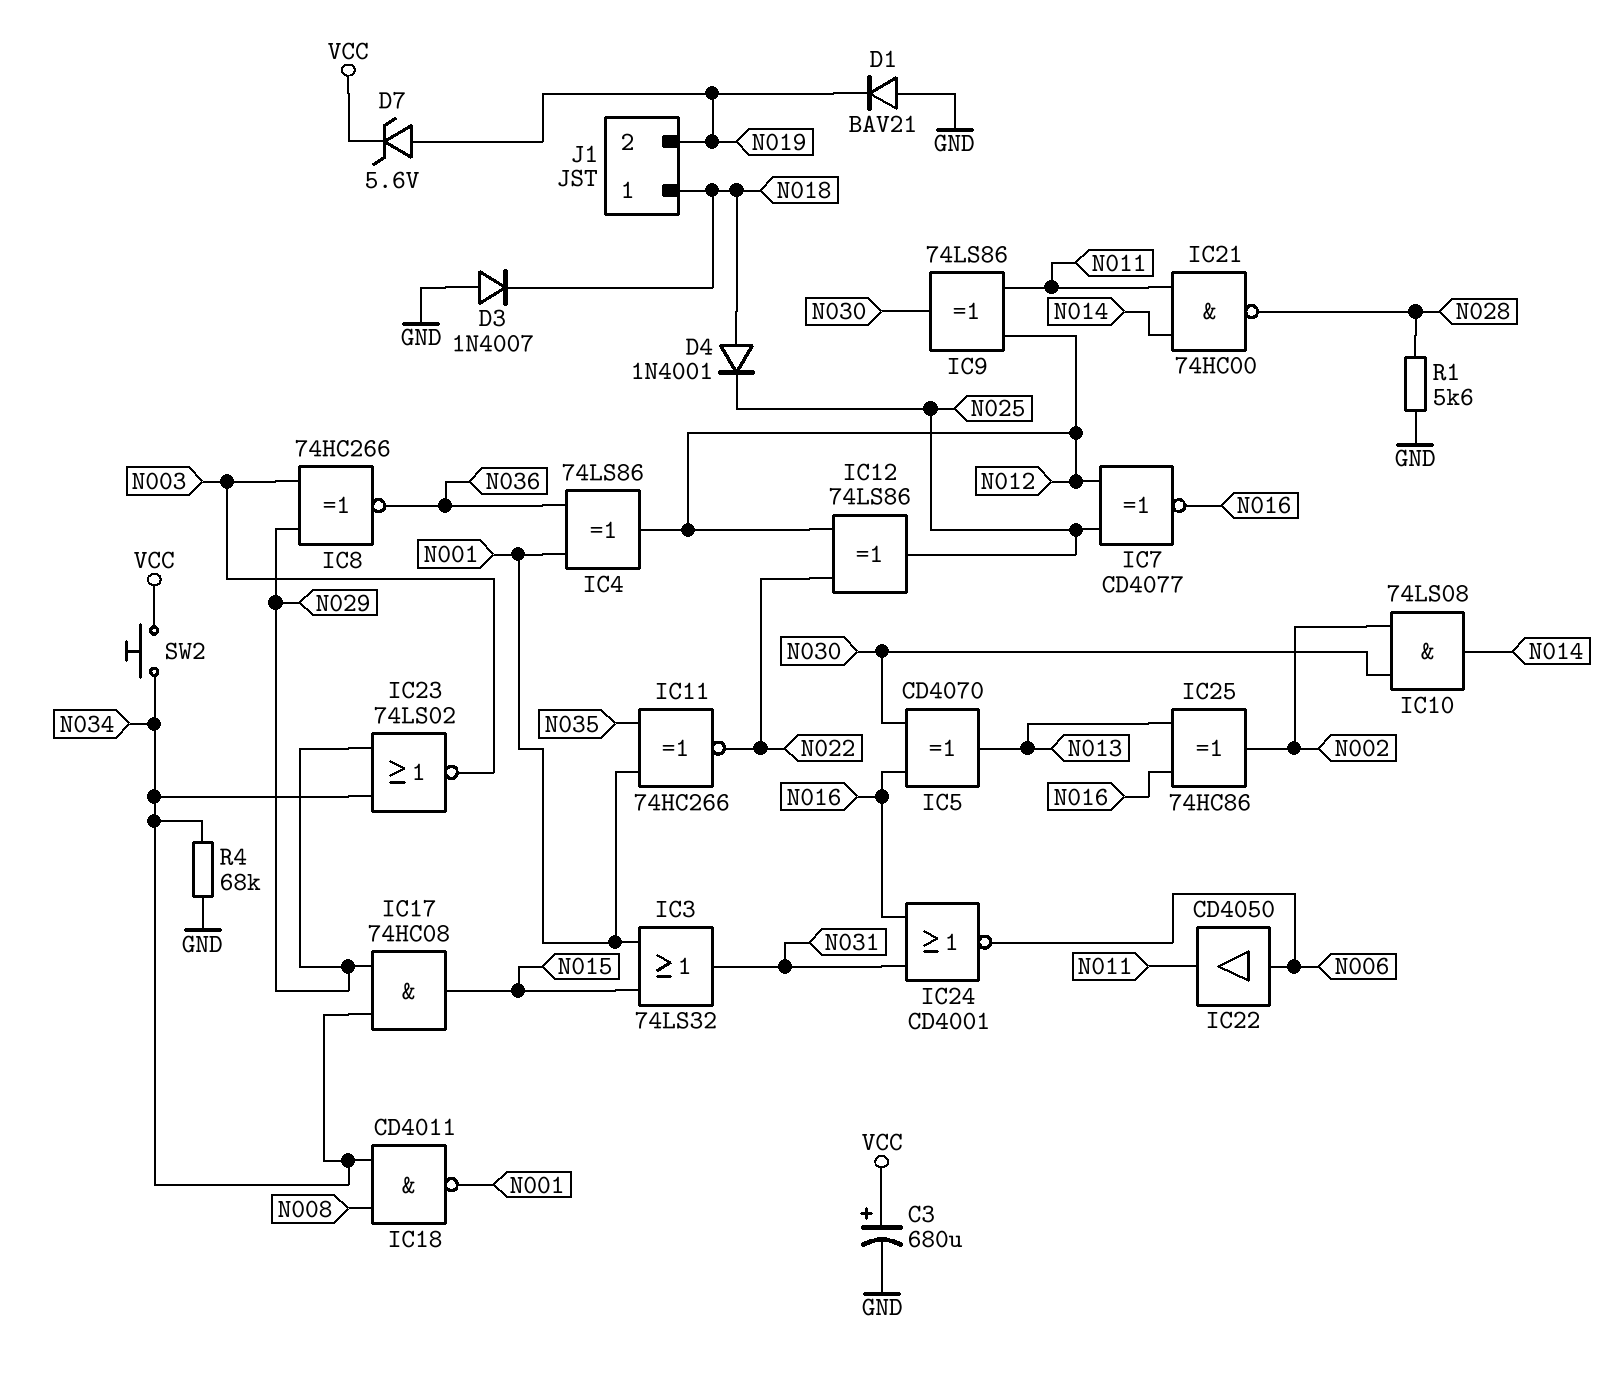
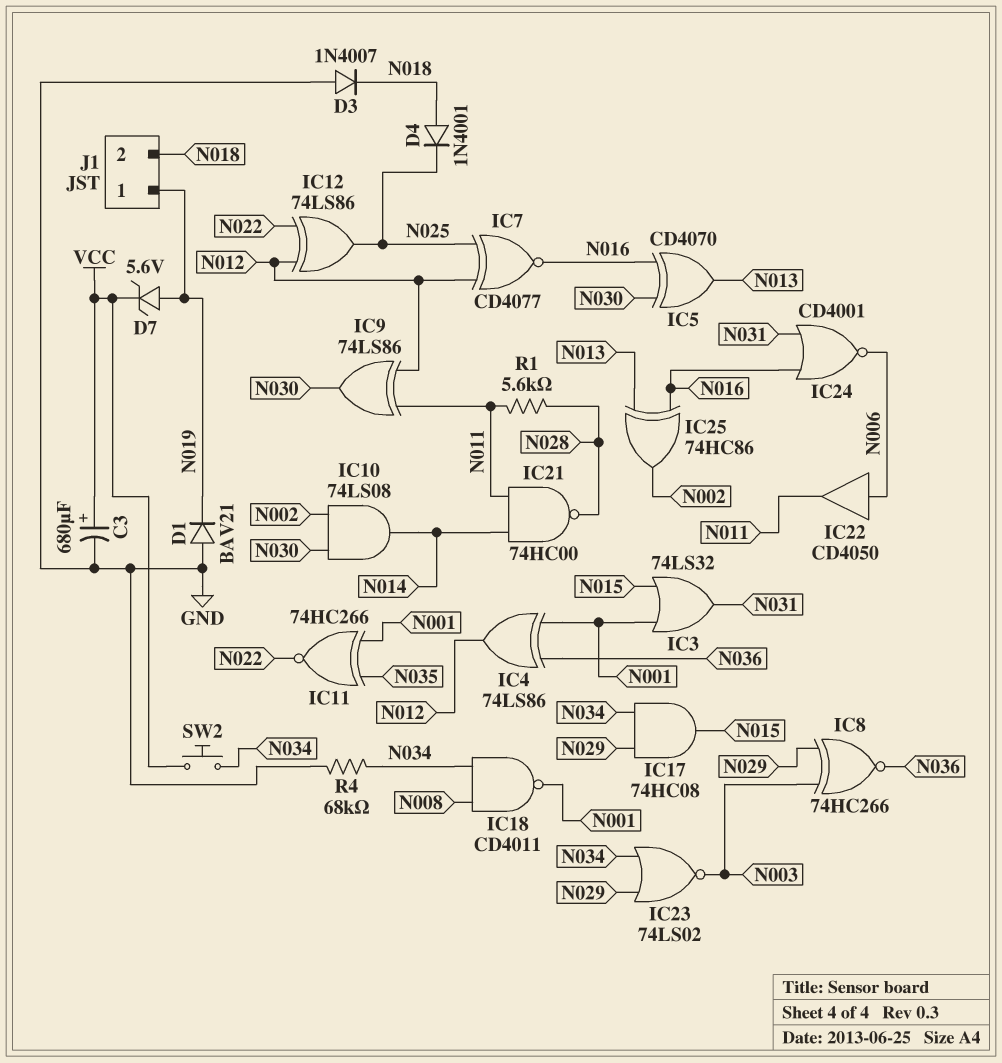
J1 pin 1: N018 -> N019
J1 pin 2: N019 -> N018
R1: 5.6k (GND, N028) -> 5.6k (N011, N028)

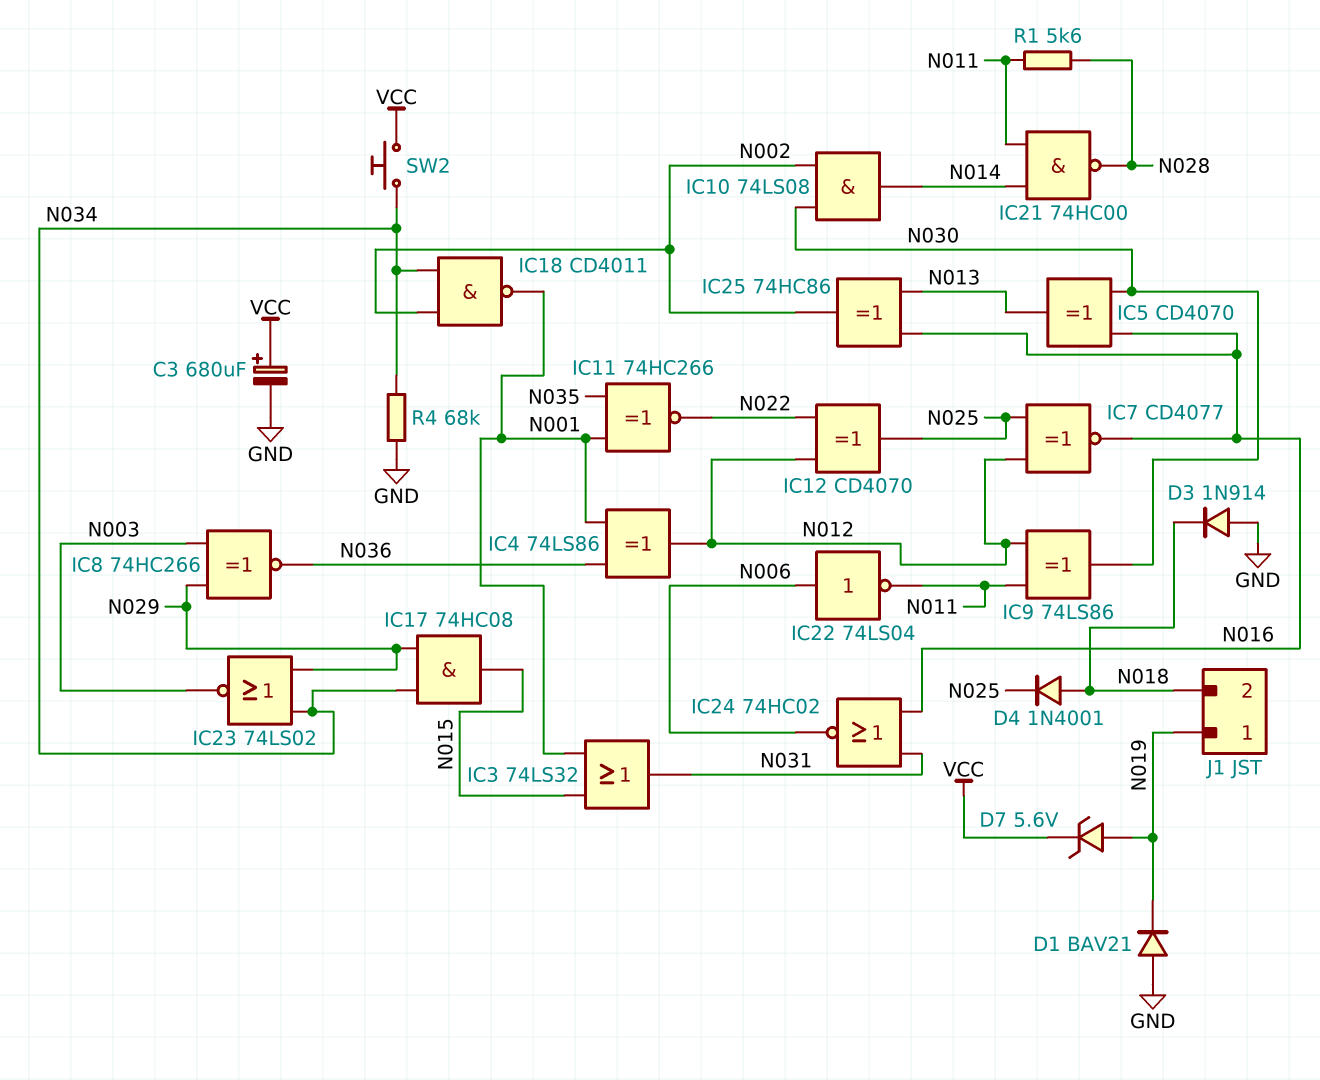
D3: diode 1N4007 (A GND, K N018) -> diode 1N914 (A GND, K N018)
IC12: XOR 74LS86 (in N012, in N022, out N025) -> XOR CD4070 (in N012, in N022, out N025)
IC18: NAND CD4011 (in N008, in N034, out N001) -> NAND CD4011 (in N002, in N034, out N001)
IC22: buffer CD4050 (in N006, out N011) -> NOT 74LS04 (in N006, out N011)
IC24: NOR CD4001 (in N016, in N031, out N006) -> NOR 74HC02 (in N016, in N031, out N006)

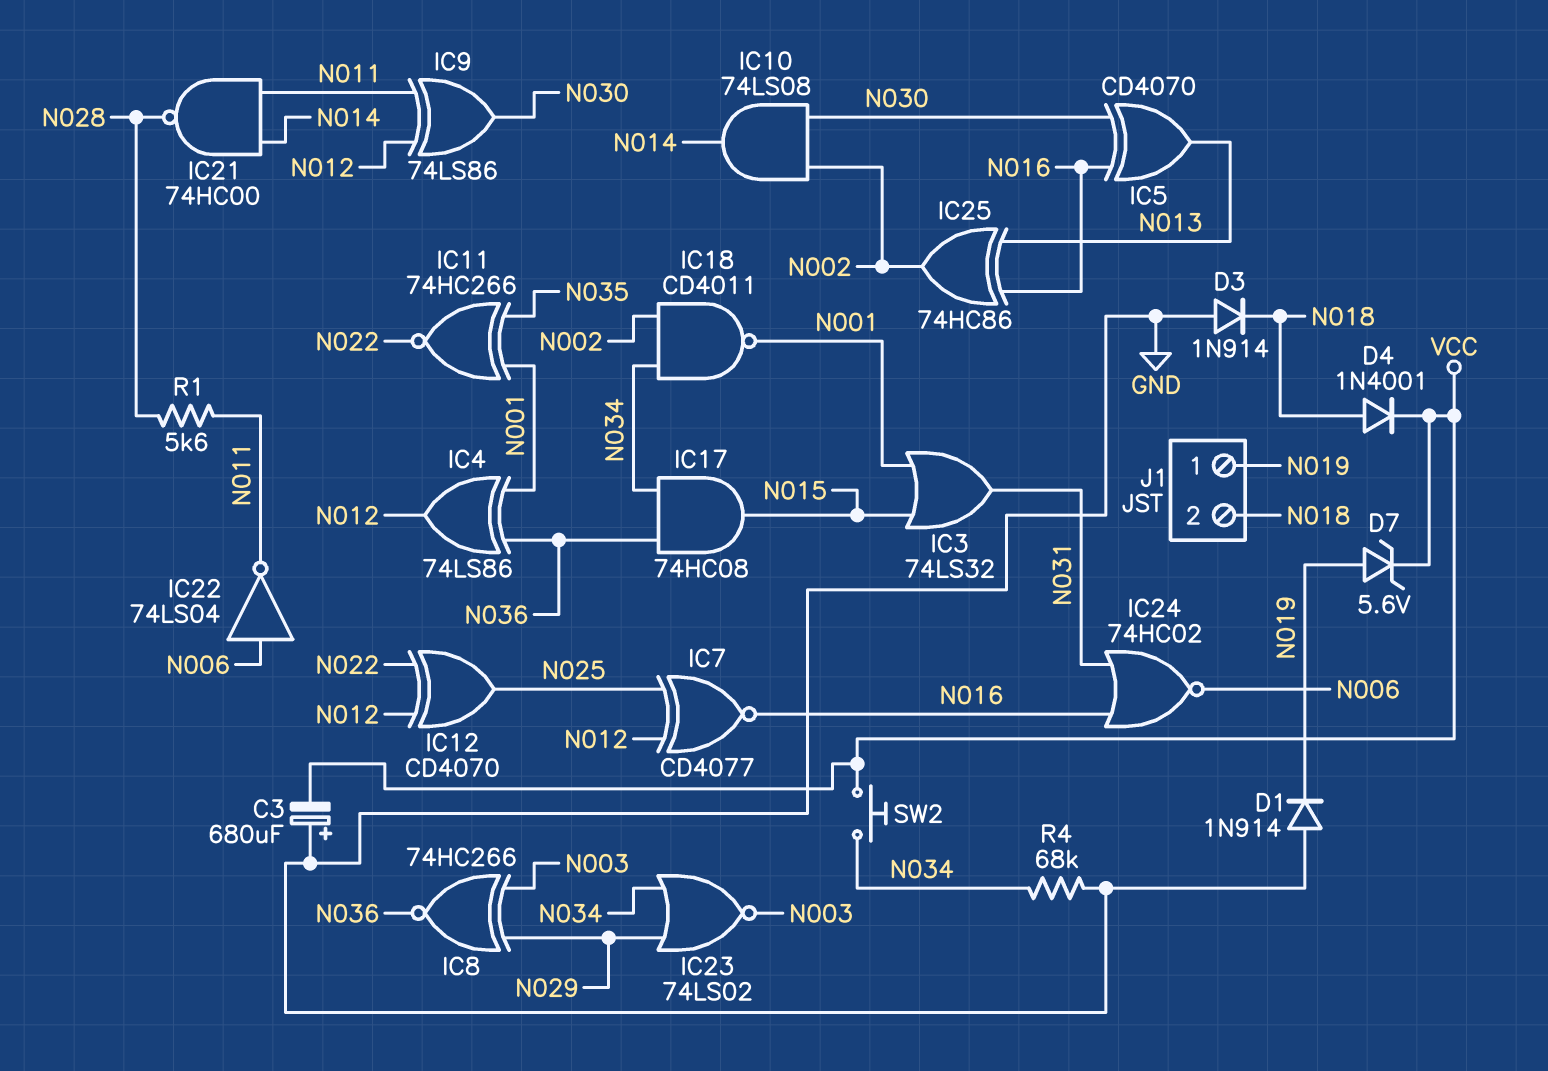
C3: 680uF (plus VCC, minus GND) -> 680uF (plus GND, minus VCC)
D1: diode BAV21 (A GND, K N019) -> diode 1N914 (A GND, K N019)
D4: diode 1N4001 (A N018, K N025) -> diode 1N4001 (A N018, K VCC)
IC17: AND 74HC08 (in N029, in N034, out N015) -> AND 74HC08 (in N034, in N036, out N015)

